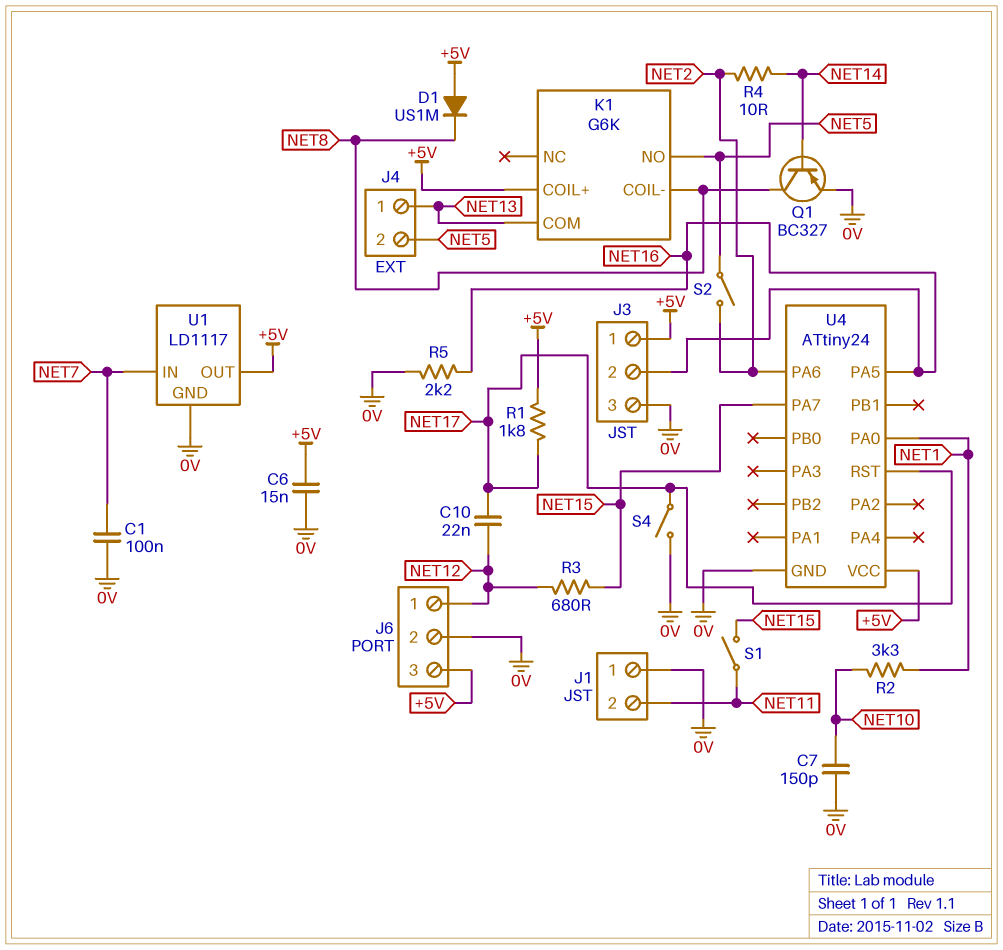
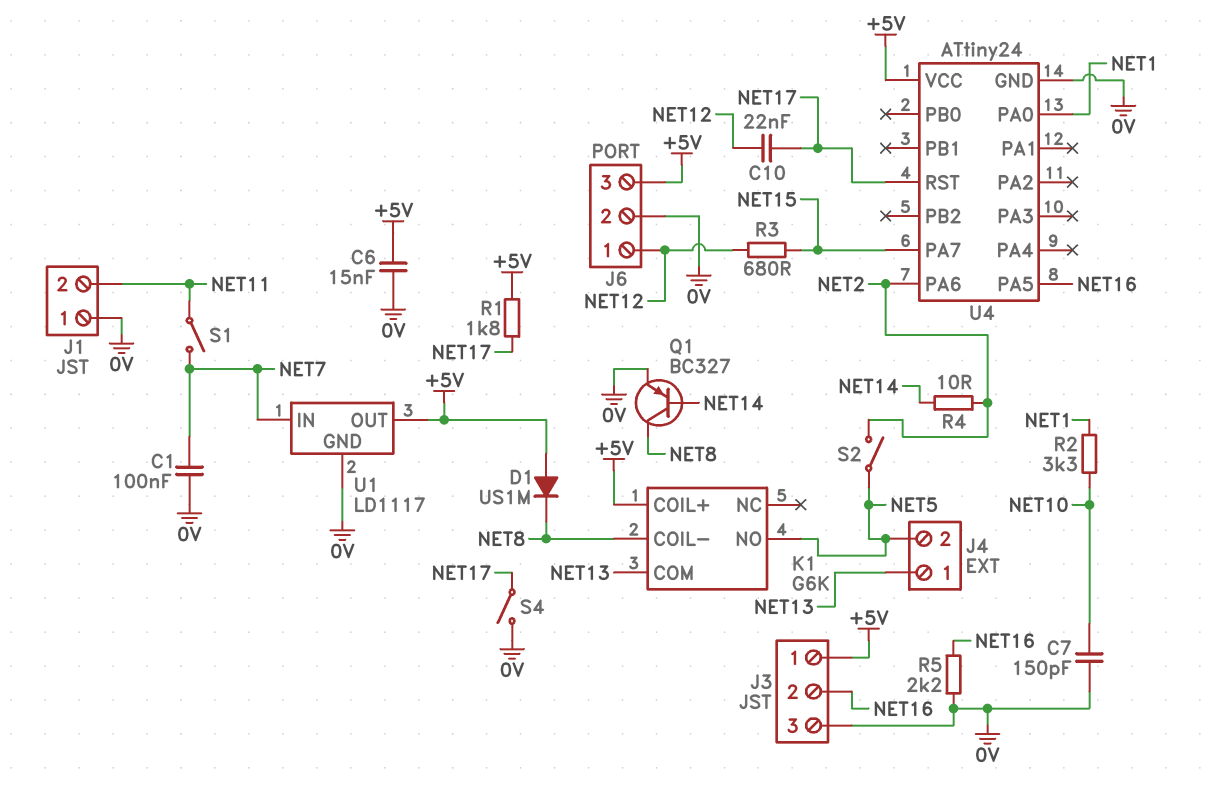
S1: switch (NET11, NET15) -> switch (NET7, NET11)

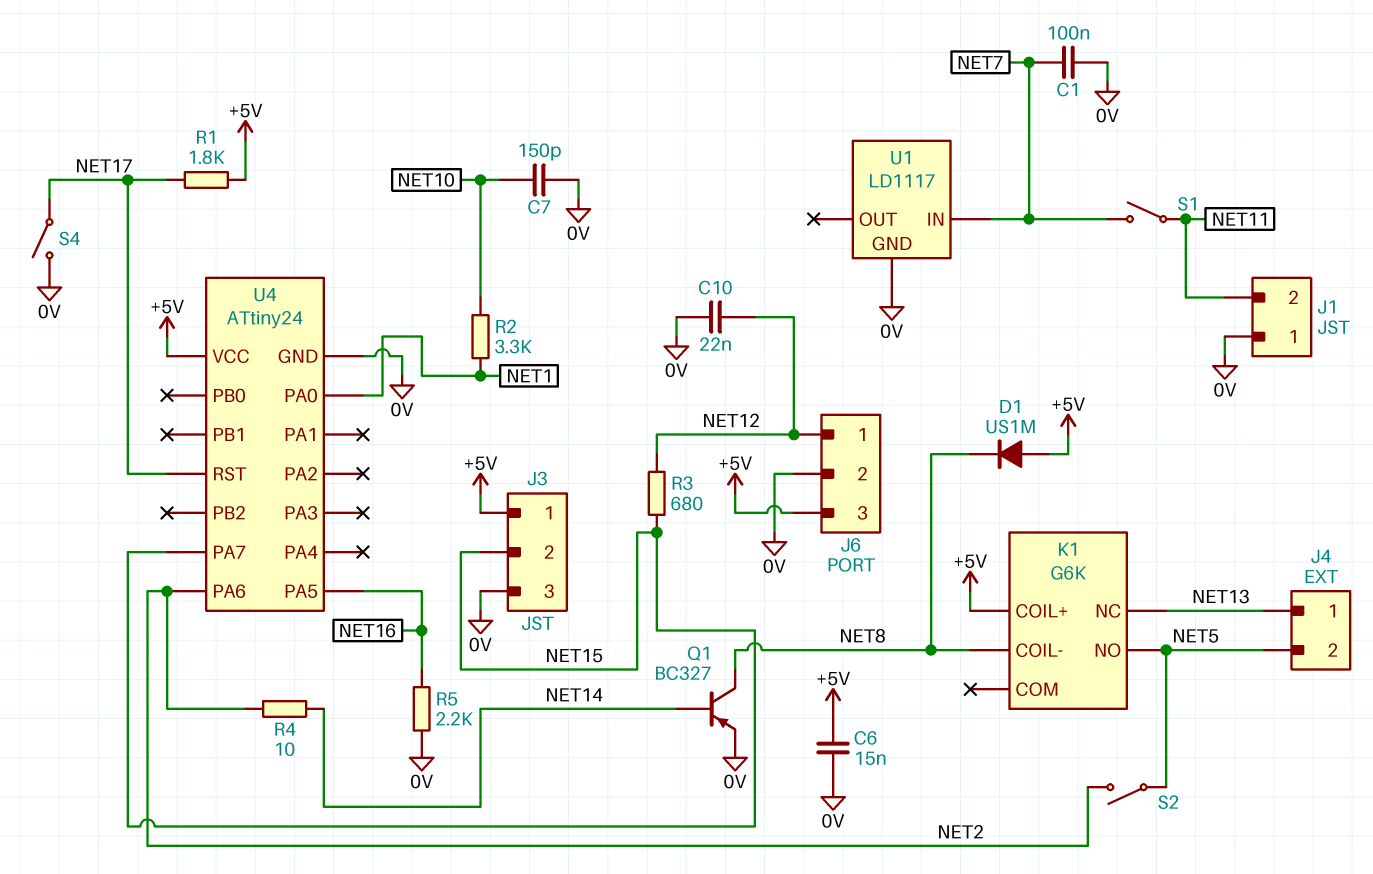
C10: 22nF (NET12, NET17) -> 22nF (0V, NET12)
J3 pin 2: NET16 -> NET15
K1 pin COM: NET13 -> none
K1 pin NC: none -> NET13
U1 pin OUT: +5V -> none

